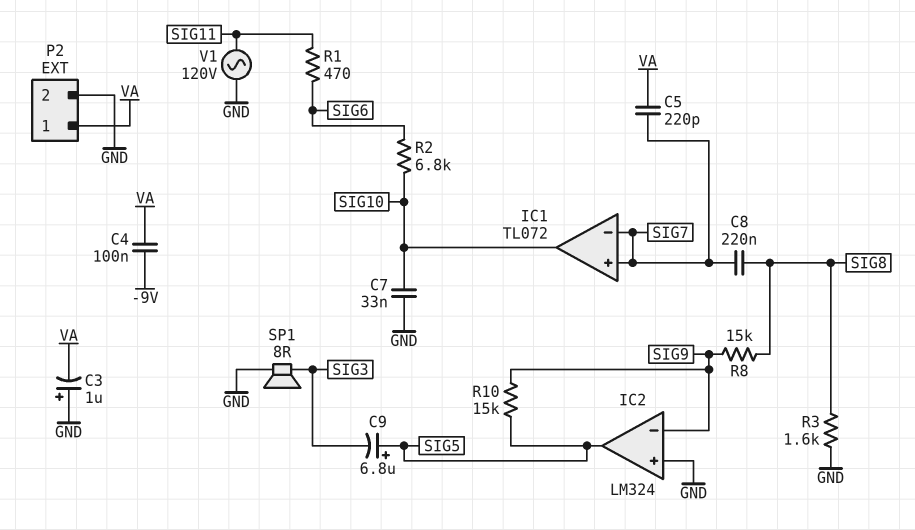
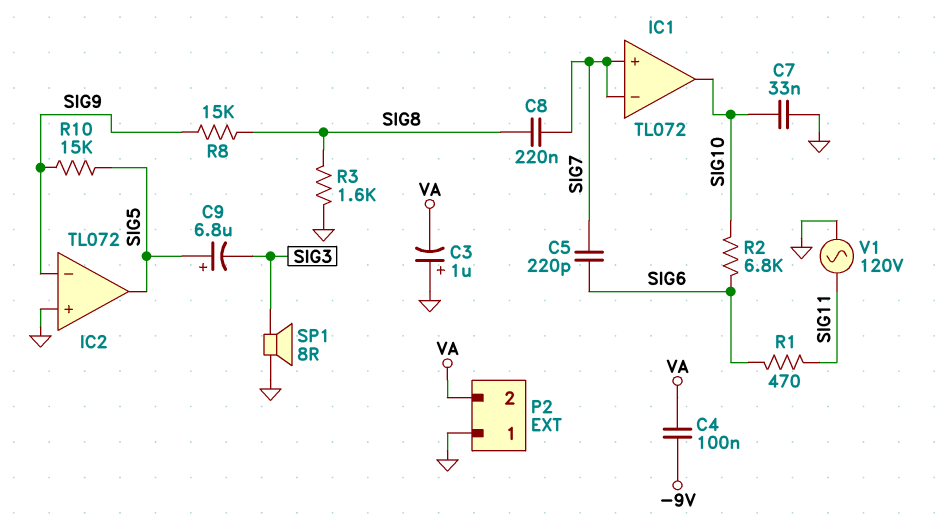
C5: 220pF (SIG7, VA) -> 220pF (SIG6, SIG7)
IC2: LM324 -> TL072
P2 pin 1: VA -> GND
P2 pin 2: GND -> VA

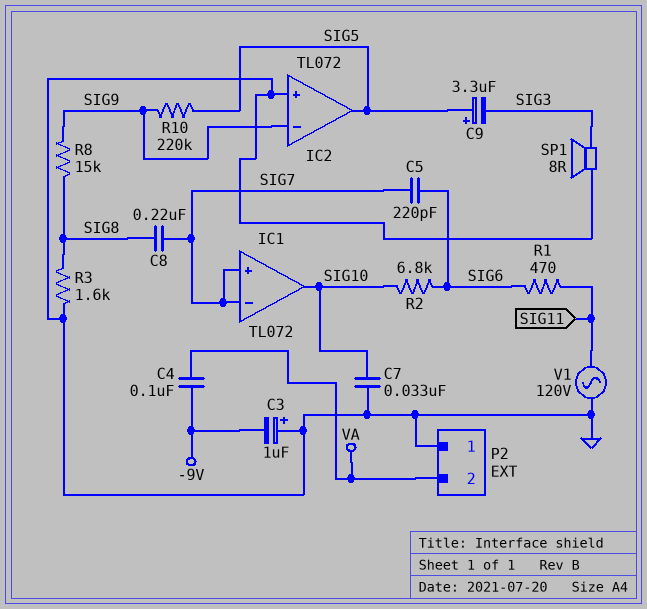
C3: 1uF (plus GND, minus VA) -> 1uF (plus GND, minus -9V)
C9: 6.8uF (plus SIG5, minus SIG3) -> 3.3uF (plus SIG5, minus SIG3)
R10: 15k (SIG5, SIG9) -> 220k (SIG5, SIG9)

